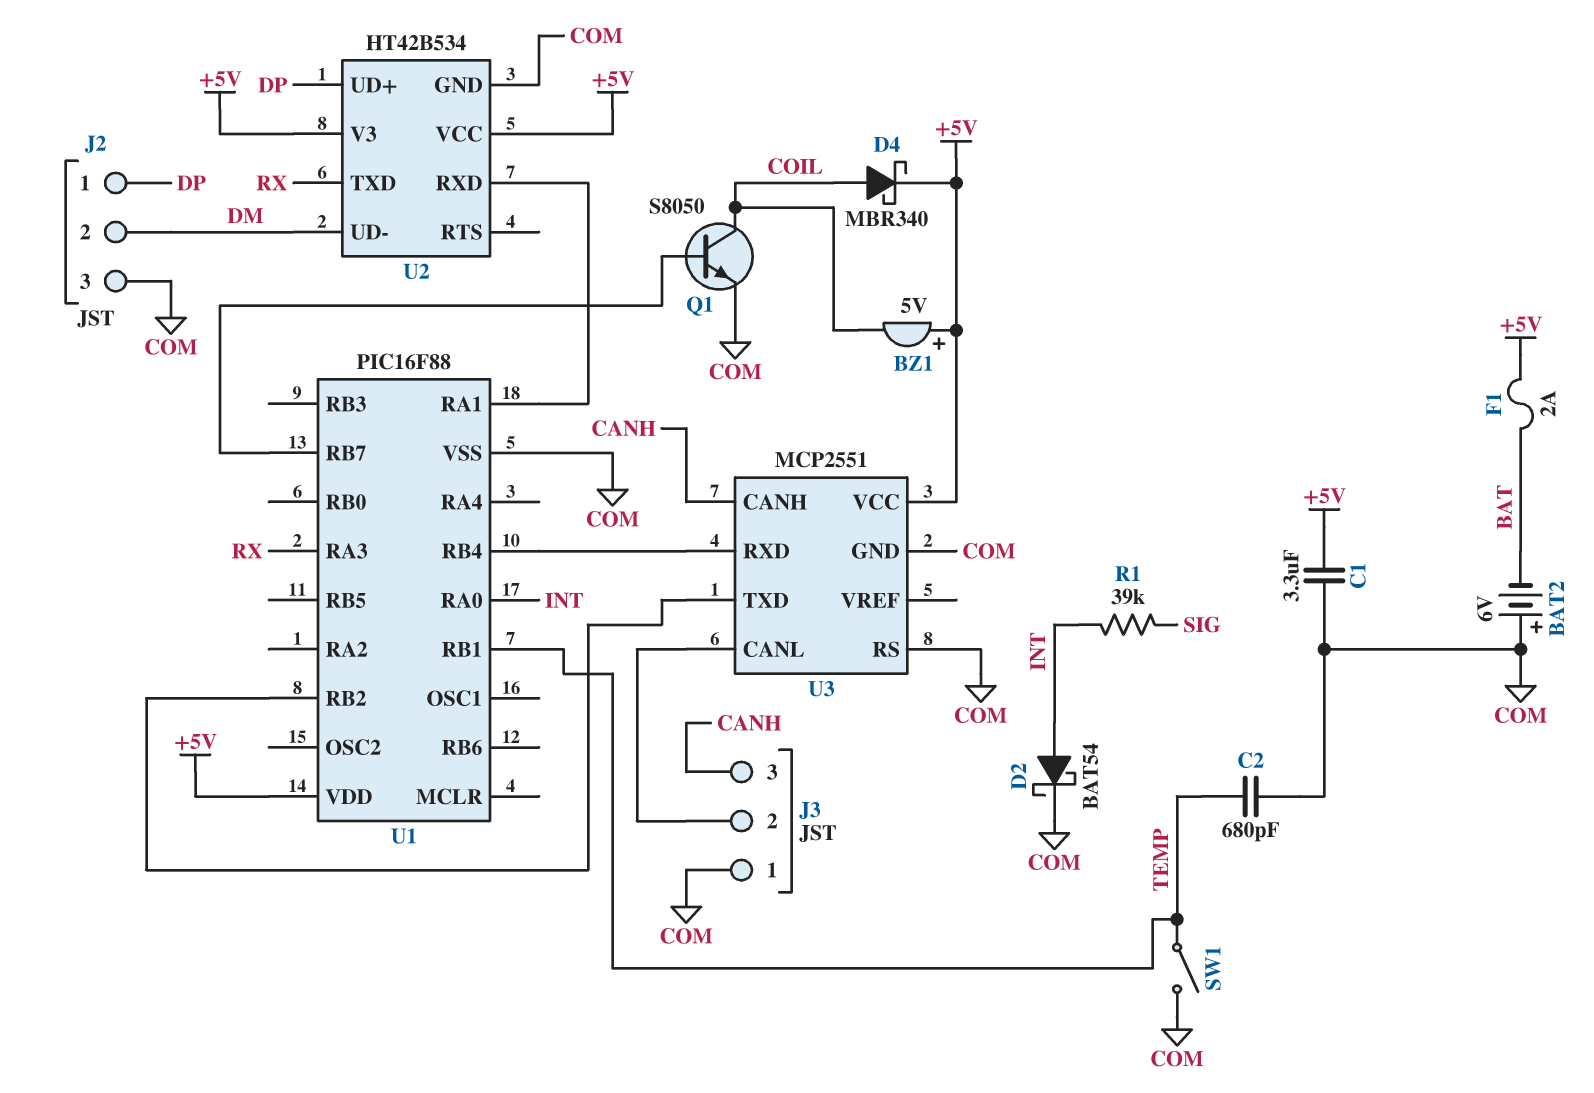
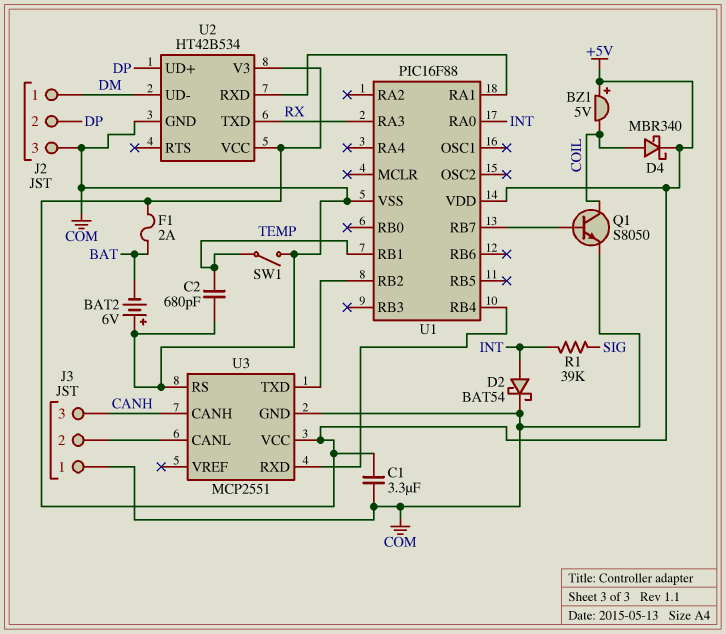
J2 pin 1: DP -> DM
J2 pin 2: DM -> DP

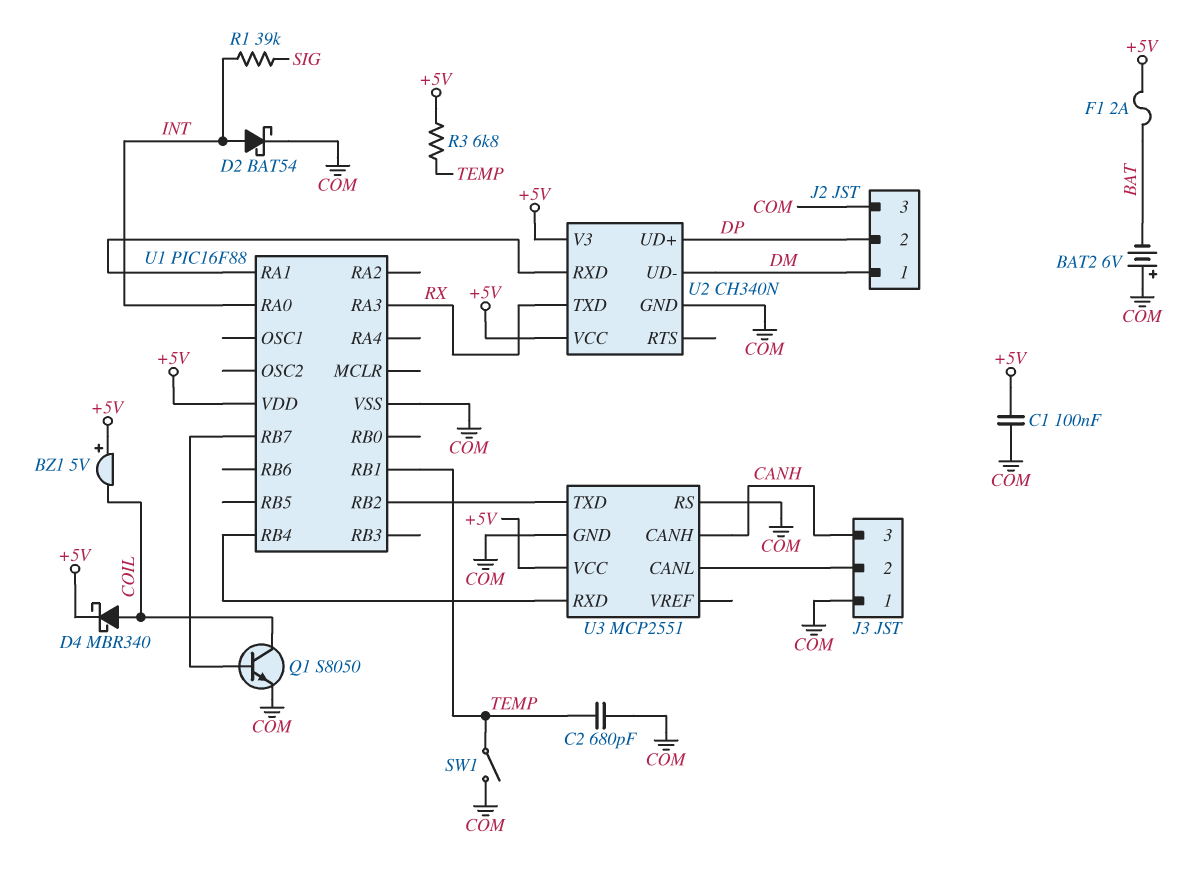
C1: 3.3uF (+5V, COM) -> 100nF (+5V, COM)
R3: none -> 6.8k (+5V, TEMP)
U2: HT42B534 -> CH340N

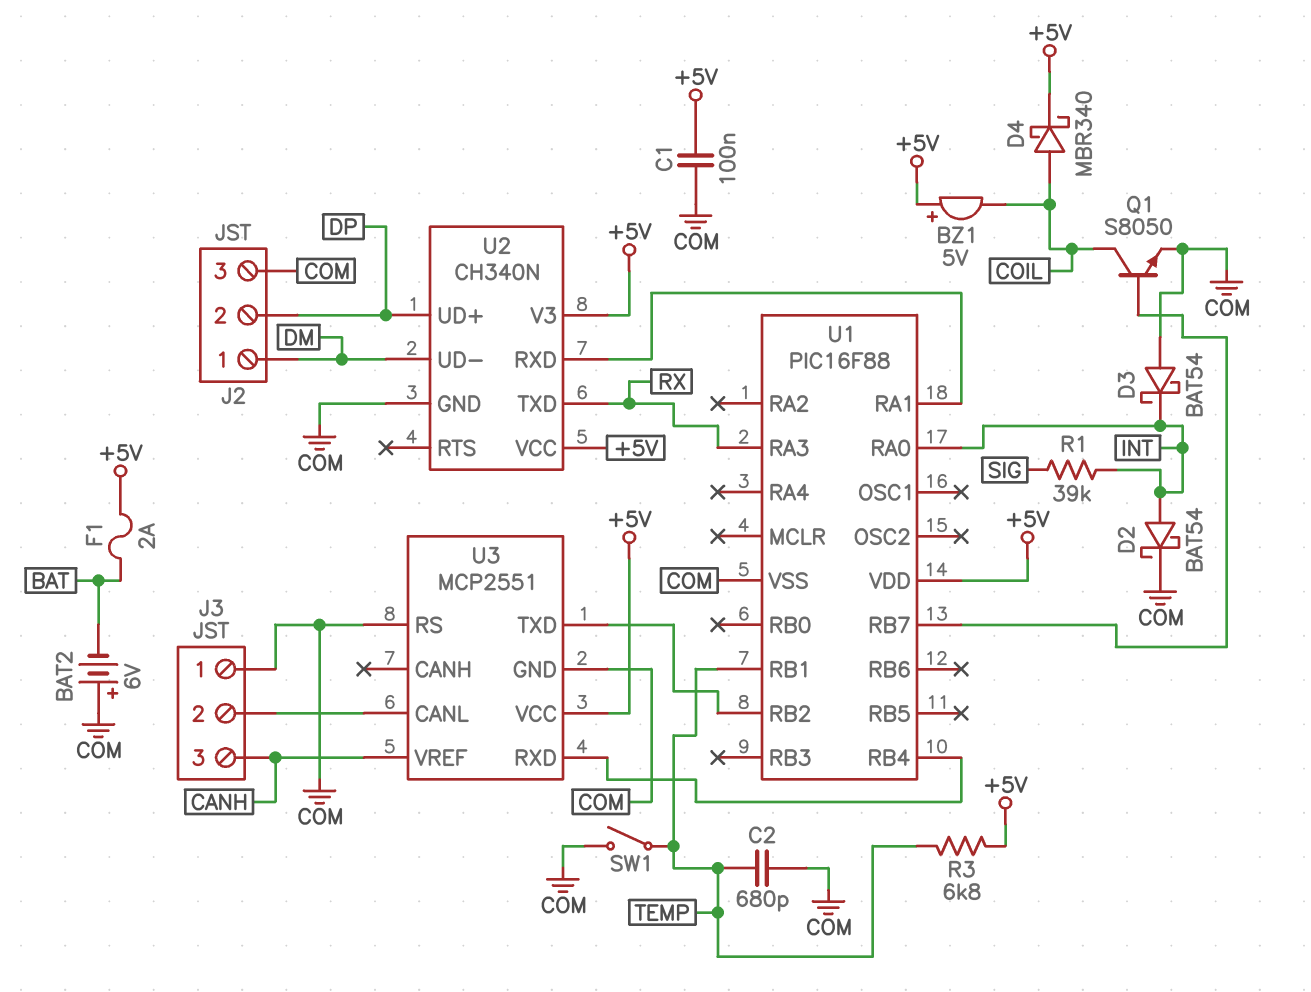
D3: none -> schottky BAT54 (A COM, K INT)
U3 pin CANH: CANH -> none
U3 pin VREF: none -> CANH

